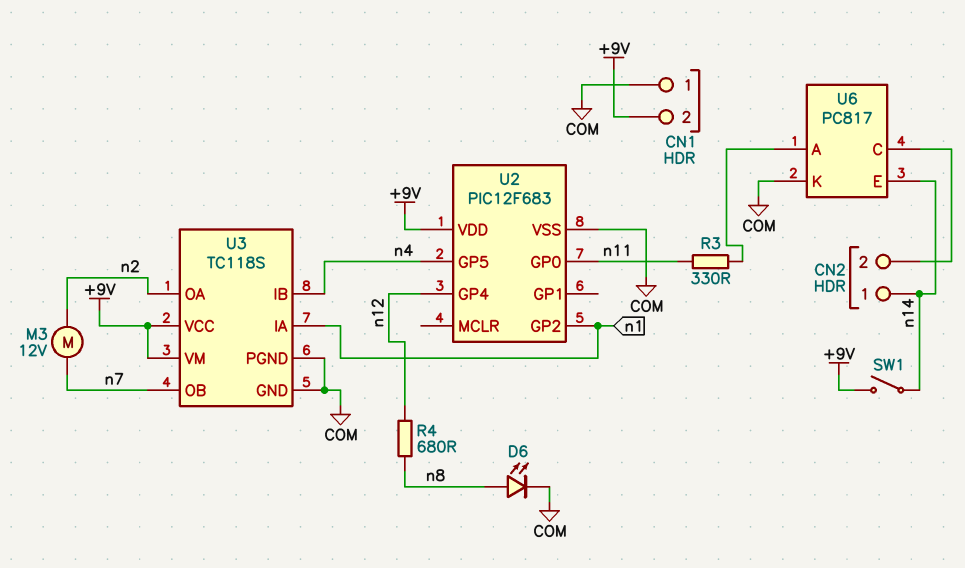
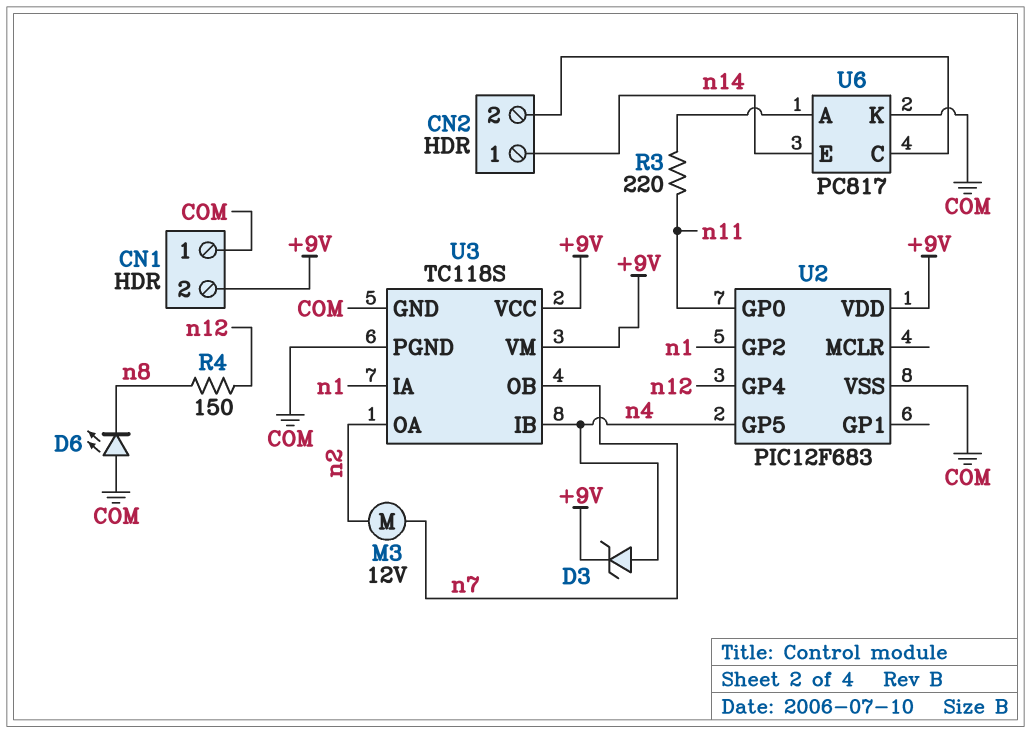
D3: none -> zener (A n4, K +9V)
D6: LED (A n8, K COM) -> LED (A COM, K n8)
R3: 330 (U6/A, n11) -> 220 (U6/A, n11)
R4: 680 (n8, n12) -> 150 (n8, n12)
SW1: switch (+9V, n14) -> none

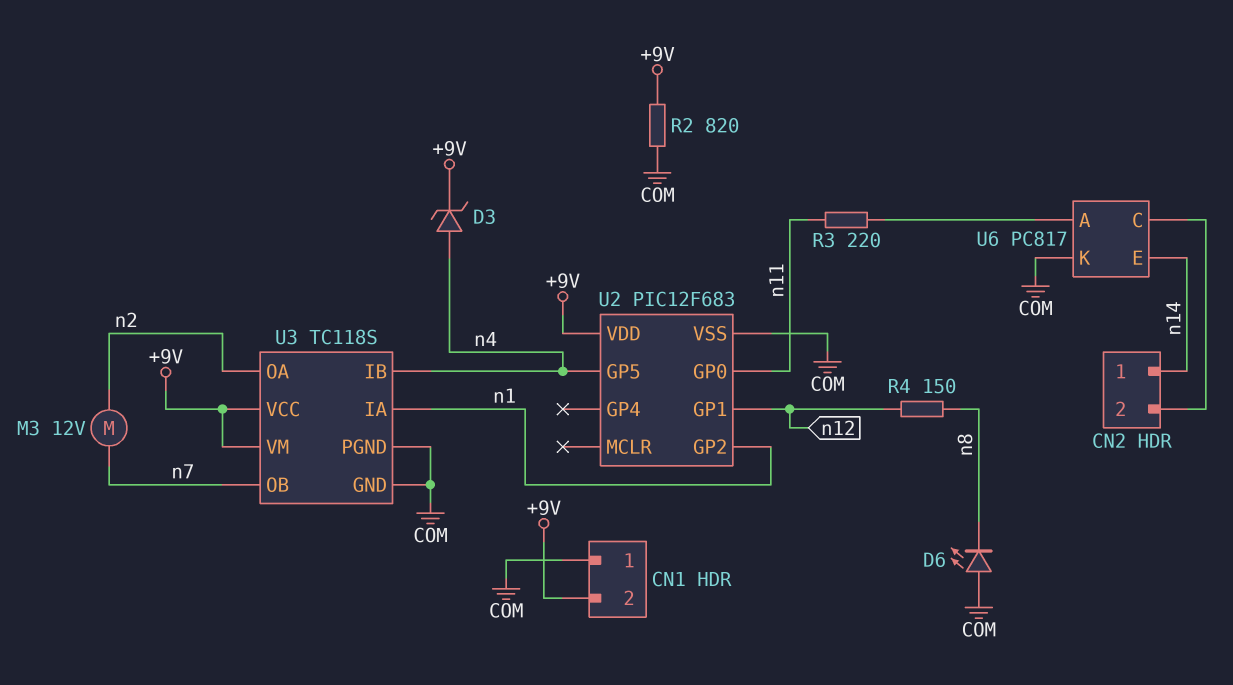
R2: none -> 820 (+9V, COM)
U2 pin GP1: none -> n12
U2 pin GP4: n12 -> none

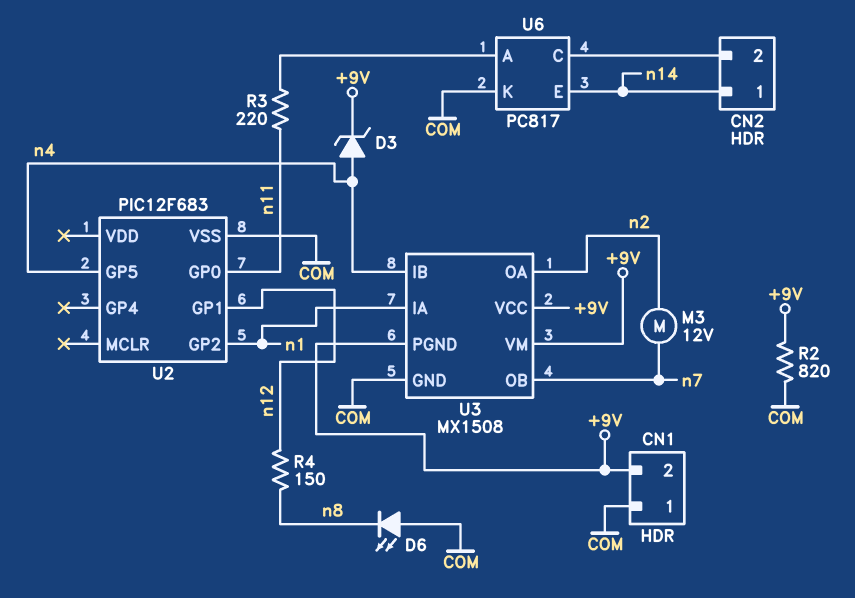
U2 pin VDD: +9V -> none
U3: TC118S -> MX1508
U3 pin PGND: COM -> +9V

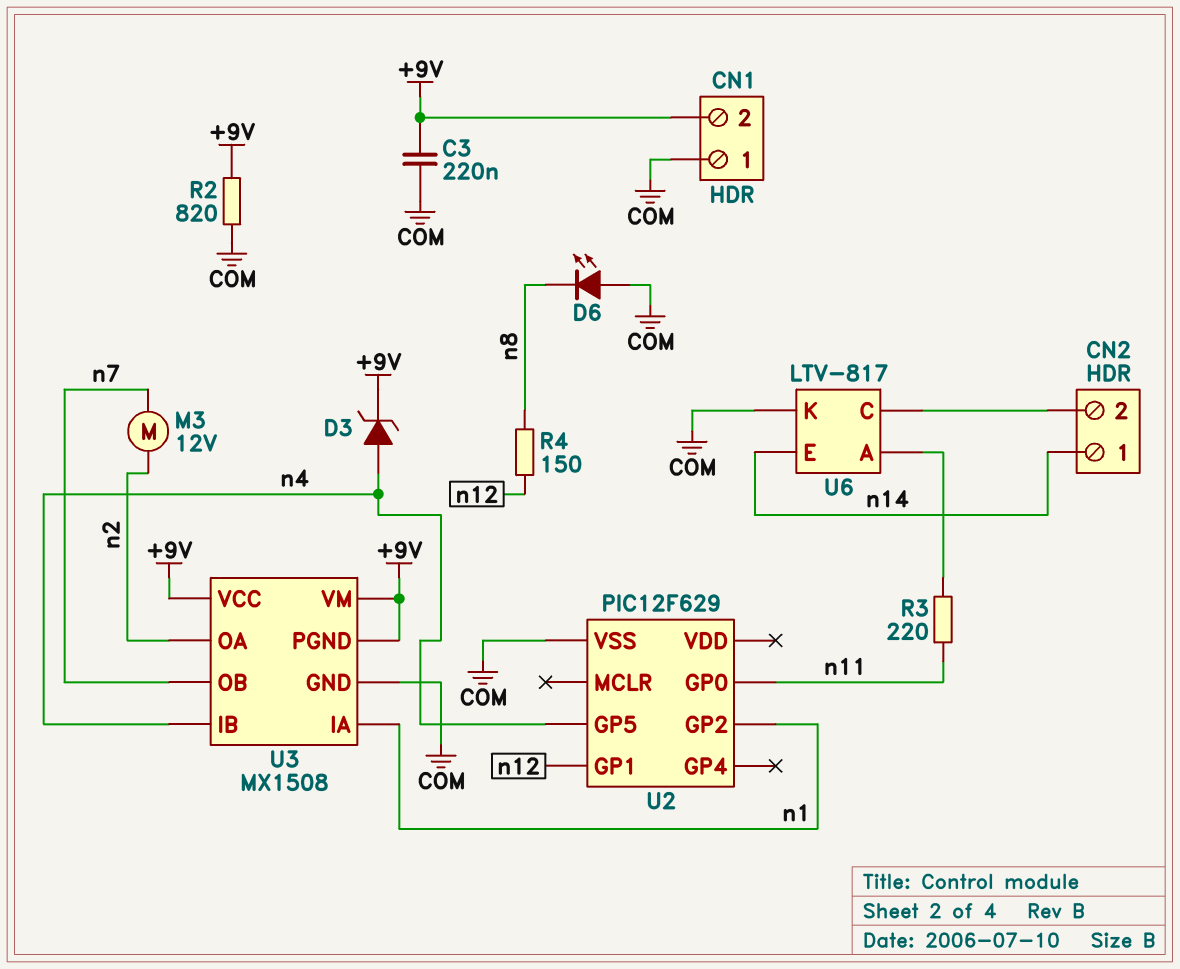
C3: none -> 220nF (+9V, COM)
U2: PIC12F683 -> PIC12F629
U6: PC817 -> LTV-817

